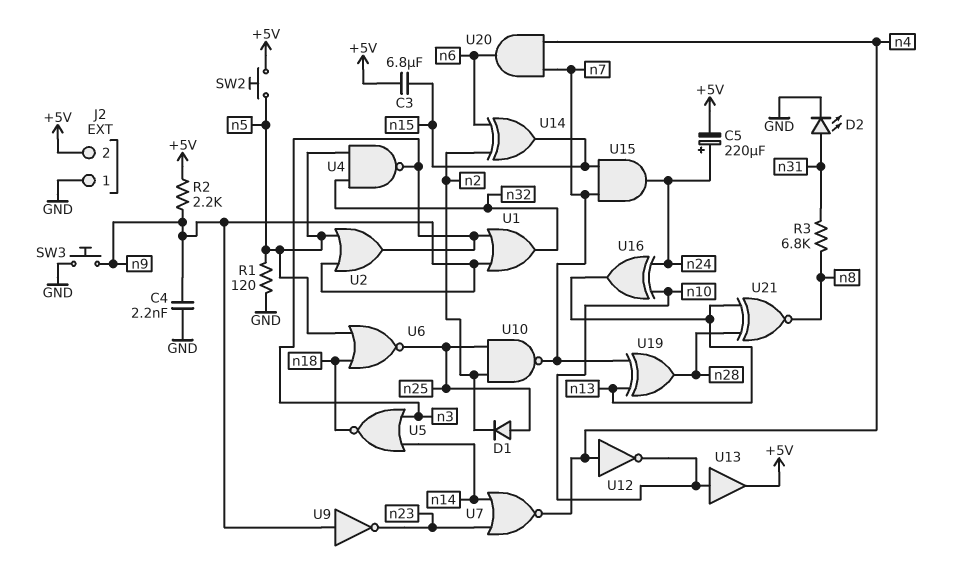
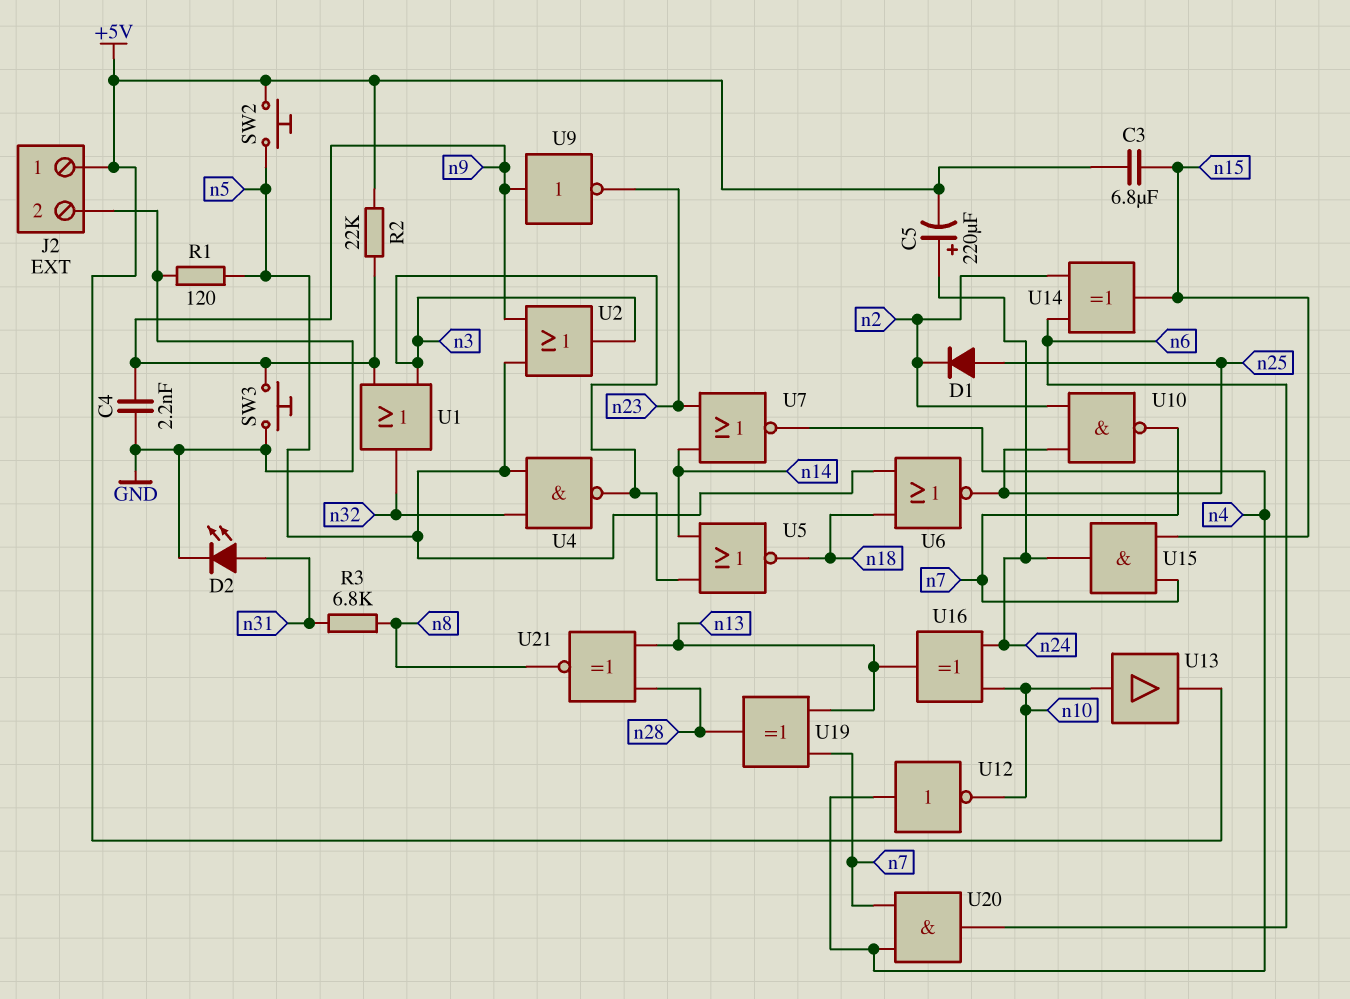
J2 pin 1: GND -> +5V
J2 pin 2: +5V -> GND
R2: 2.2k (+5V, n9) -> 22k (+5V, n9)

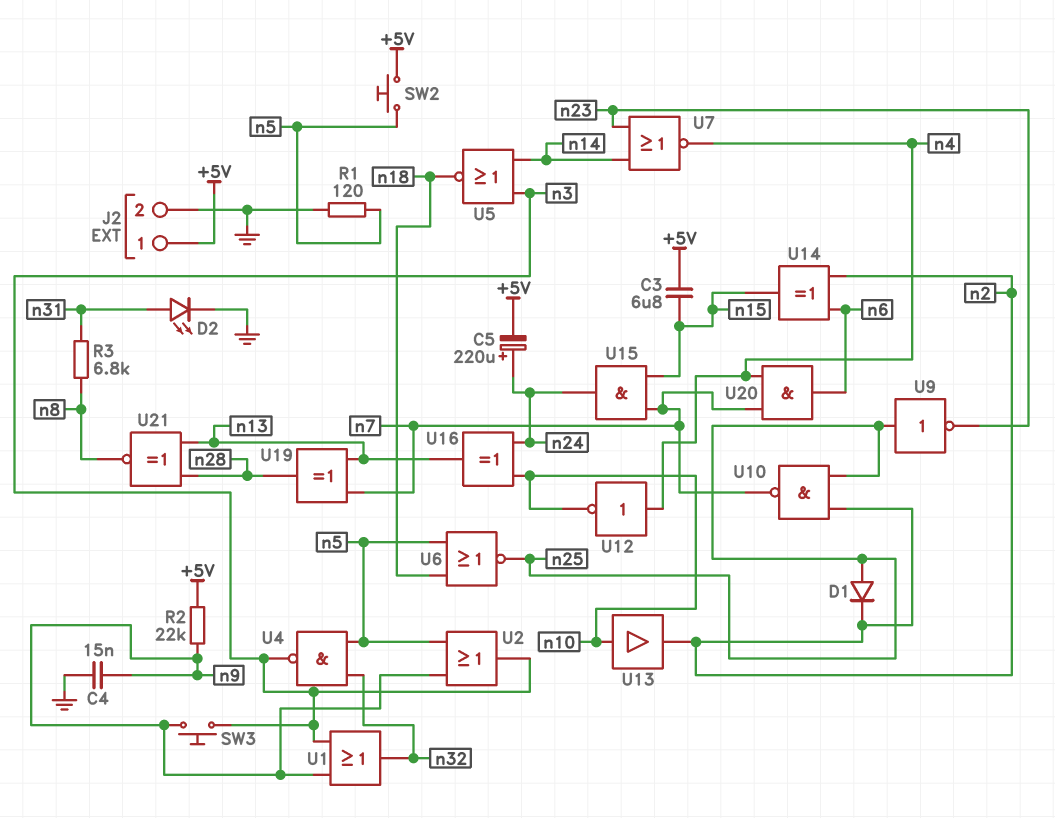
C4: 2.2nF (GND, n9) -> 15nF (GND, n9)
SW3: button (GND, n9) -> button (n3, n9)
U9: NOT (in n9, out n23) -> NOT (in n25, out n23)
U13: buffer (in n10, out +5V) -> buffer (in n10, out n2)

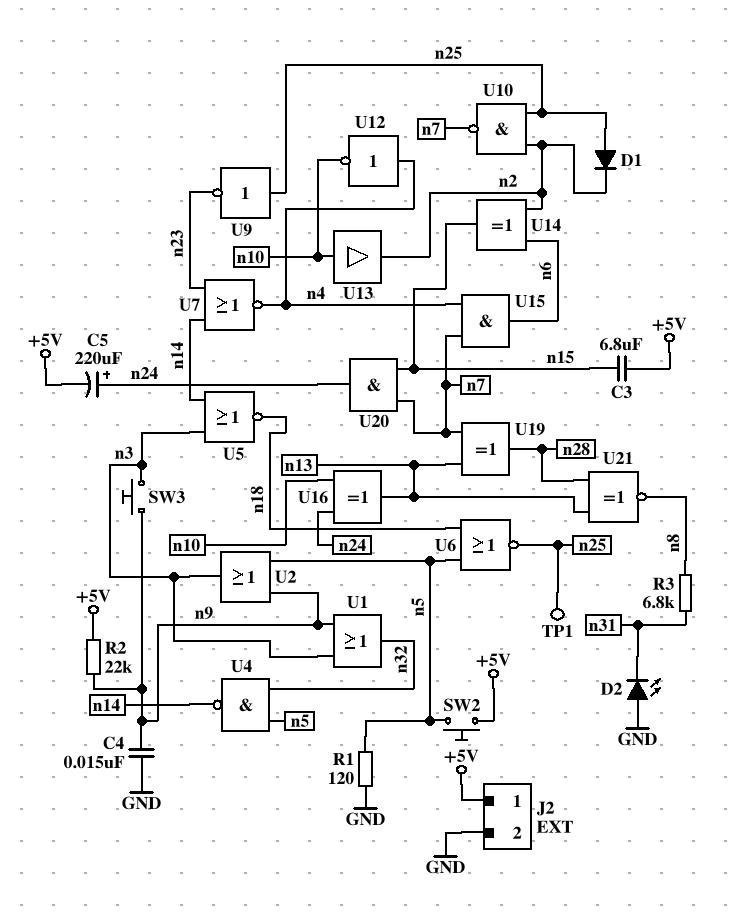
D2: LED (A n31, K GND) -> LED (A GND, K n31)
TP1: none -> test point (n25)
U4: NAND (in n5, in n32, out n3) -> NAND (in n5, in n32, out n14)
U15: AND (in n7, in n15, out n24) -> AND (in n4, in n7, out n6)
U20: AND (in n4, in n7, out n6) -> AND (in n7, in n15, out n24)

